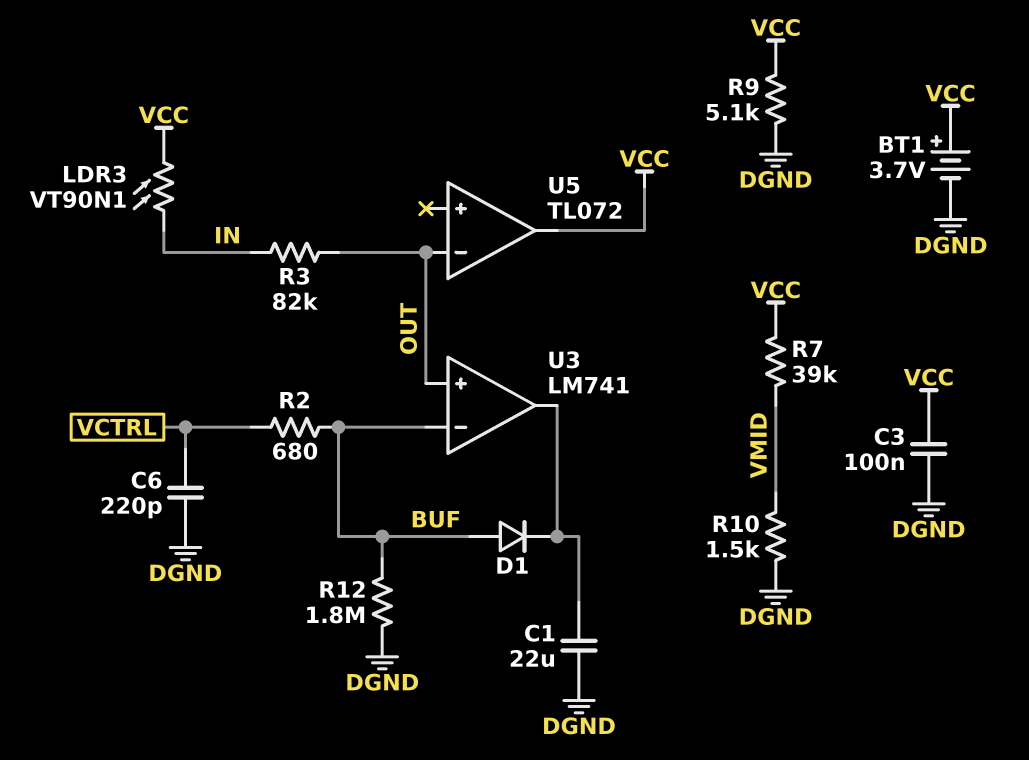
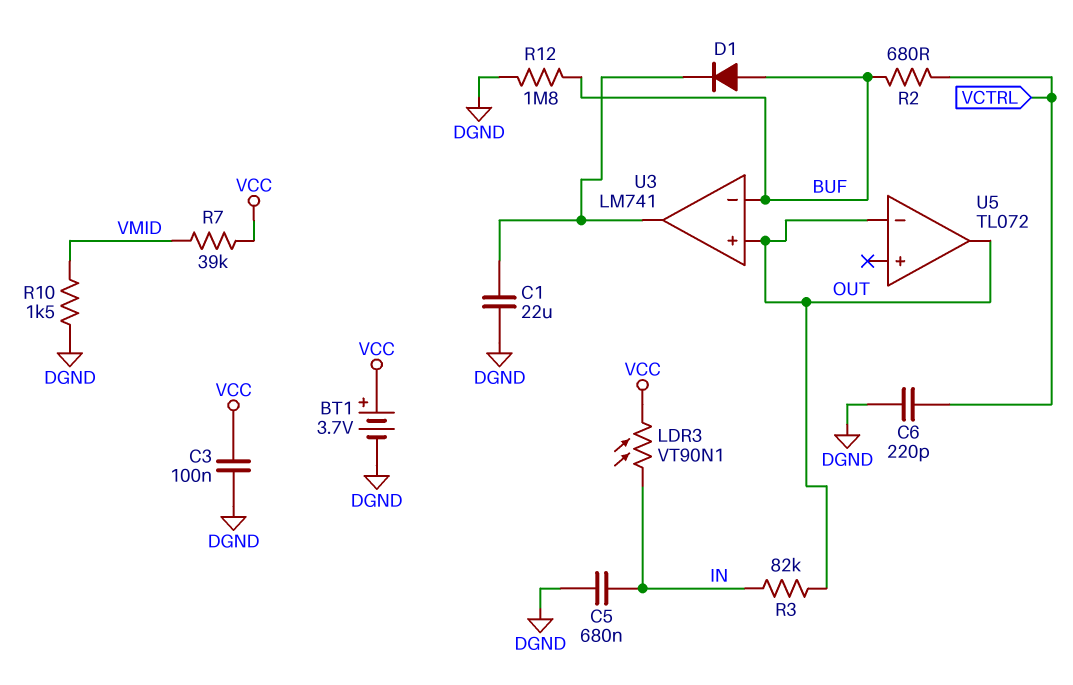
C5: none -> 680nF (DGND, IN)
R9: 5.1k (DGND, VCC) -> none
U5 pin out: VCC -> OUT

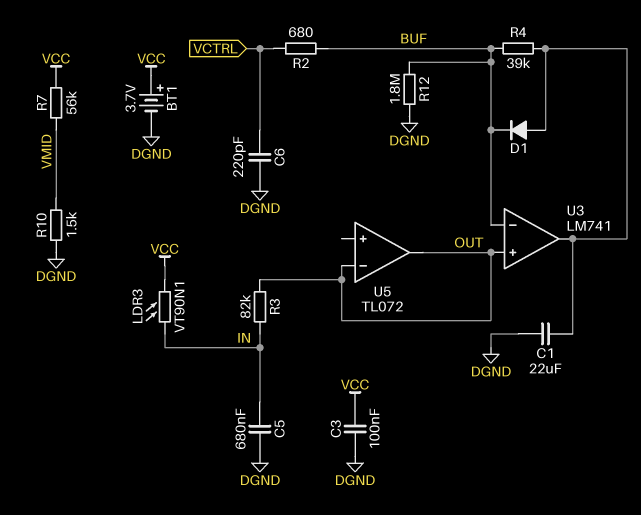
D1: diode (A BUF, K U3/out) -> diode (A U3/out, K BUF)
R4: none -> 39k (BUF, U3/out)
R7: 39k (VCC, VMID) -> 56k (VCC, VMID)

